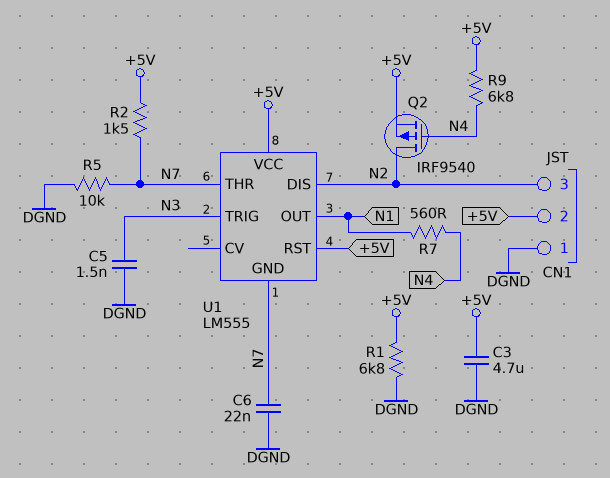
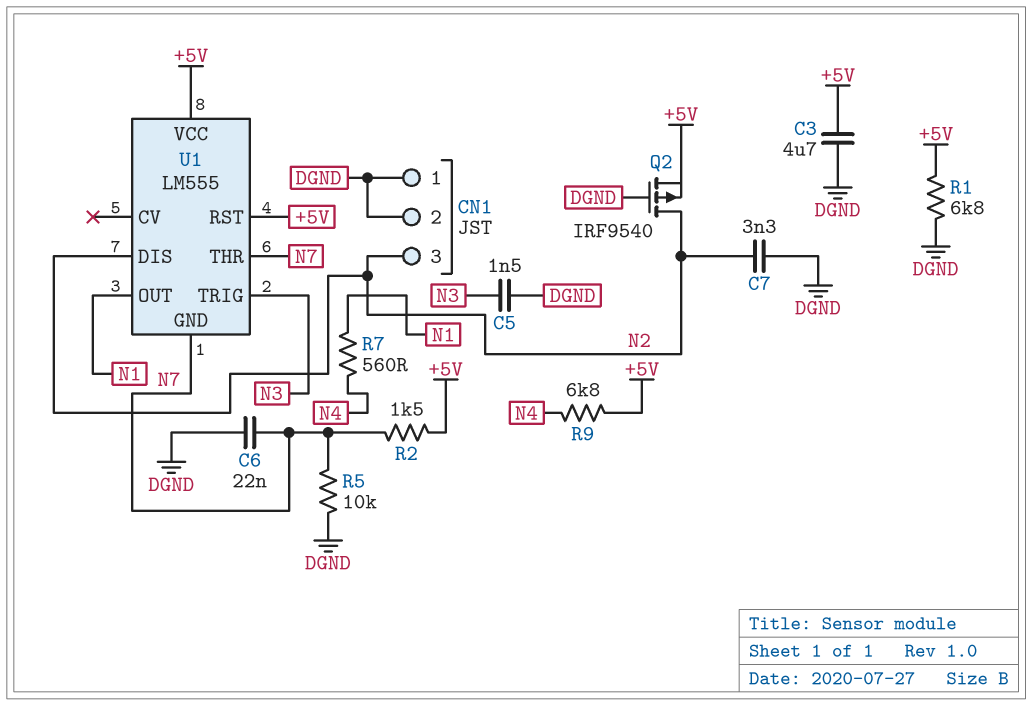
C7: none -> 3.3nF (DGND, N2)
CN1 pin 2: +5V -> DGND
Q2: PMOS IRF9540 (G N4, D N2, S +5V) -> PMOS IRF9540 (G DGND, D N2, S +5V)

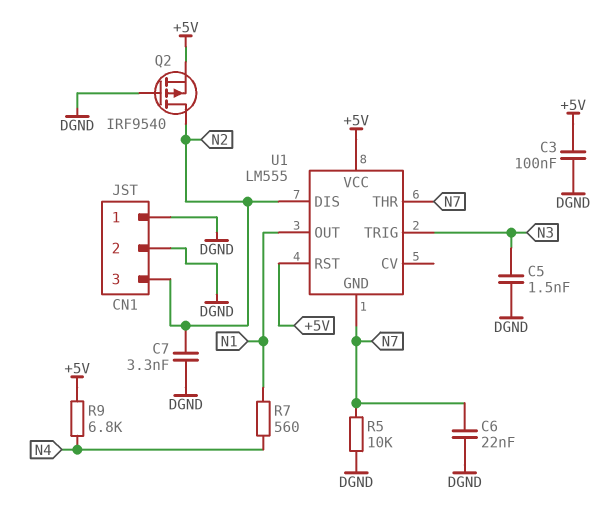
C3: 4.7uF (+5V, DGND) -> 100nF (+5V, DGND)
R1: 6.8k (+5V, DGND) -> none
R2: 1.5k (+5V, N7) -> none

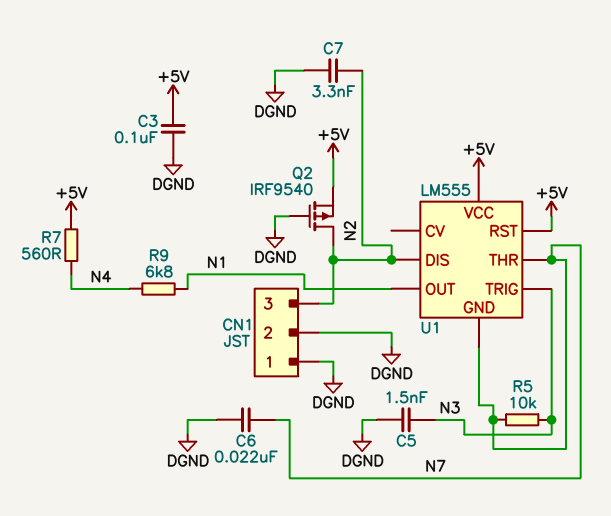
R5: 10k (DGND, N7) -> 10k (N3, N7)
R7: 560 (N1, N4) -> 560 (+5V, N4)
R9: 6.8k (+5V, N4) -> 6.8k (N1, N4)

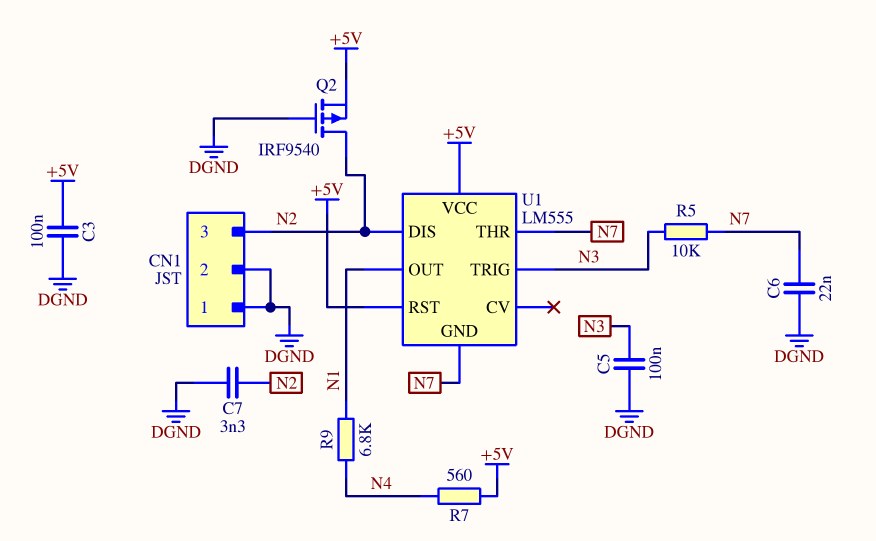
C5: 1.5nF (DGND, N3) -> 100nF (DGND, N3)

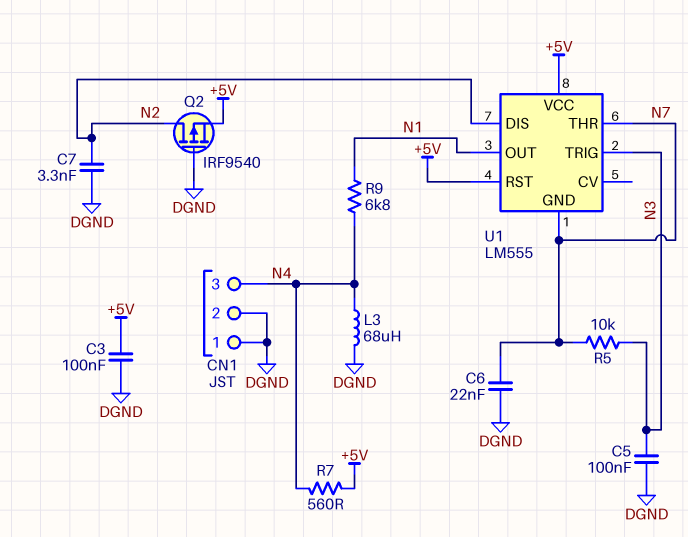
CN1 pin 3: N2 -> N4
L3: none -> 68uH (DGND, N4)

